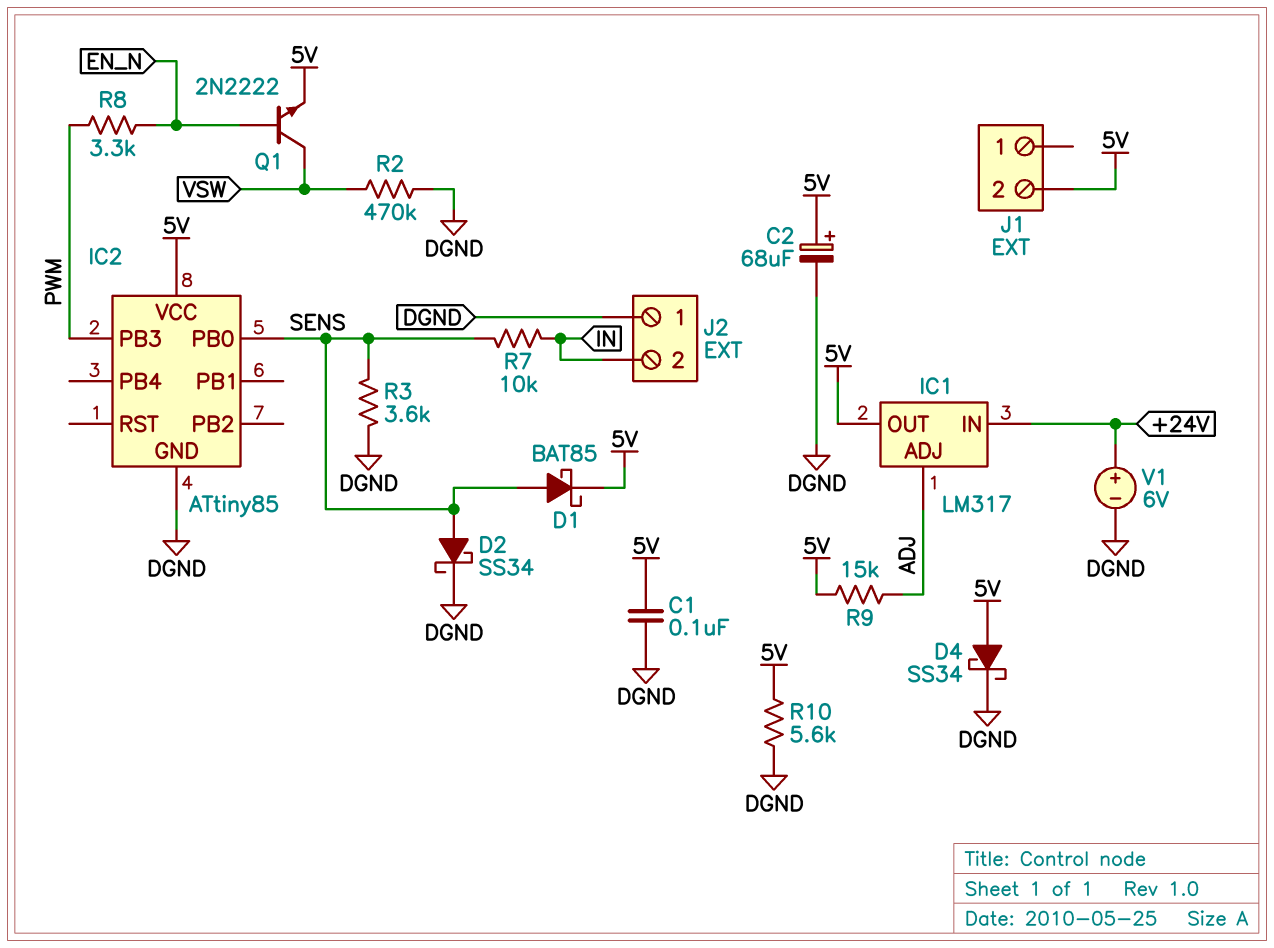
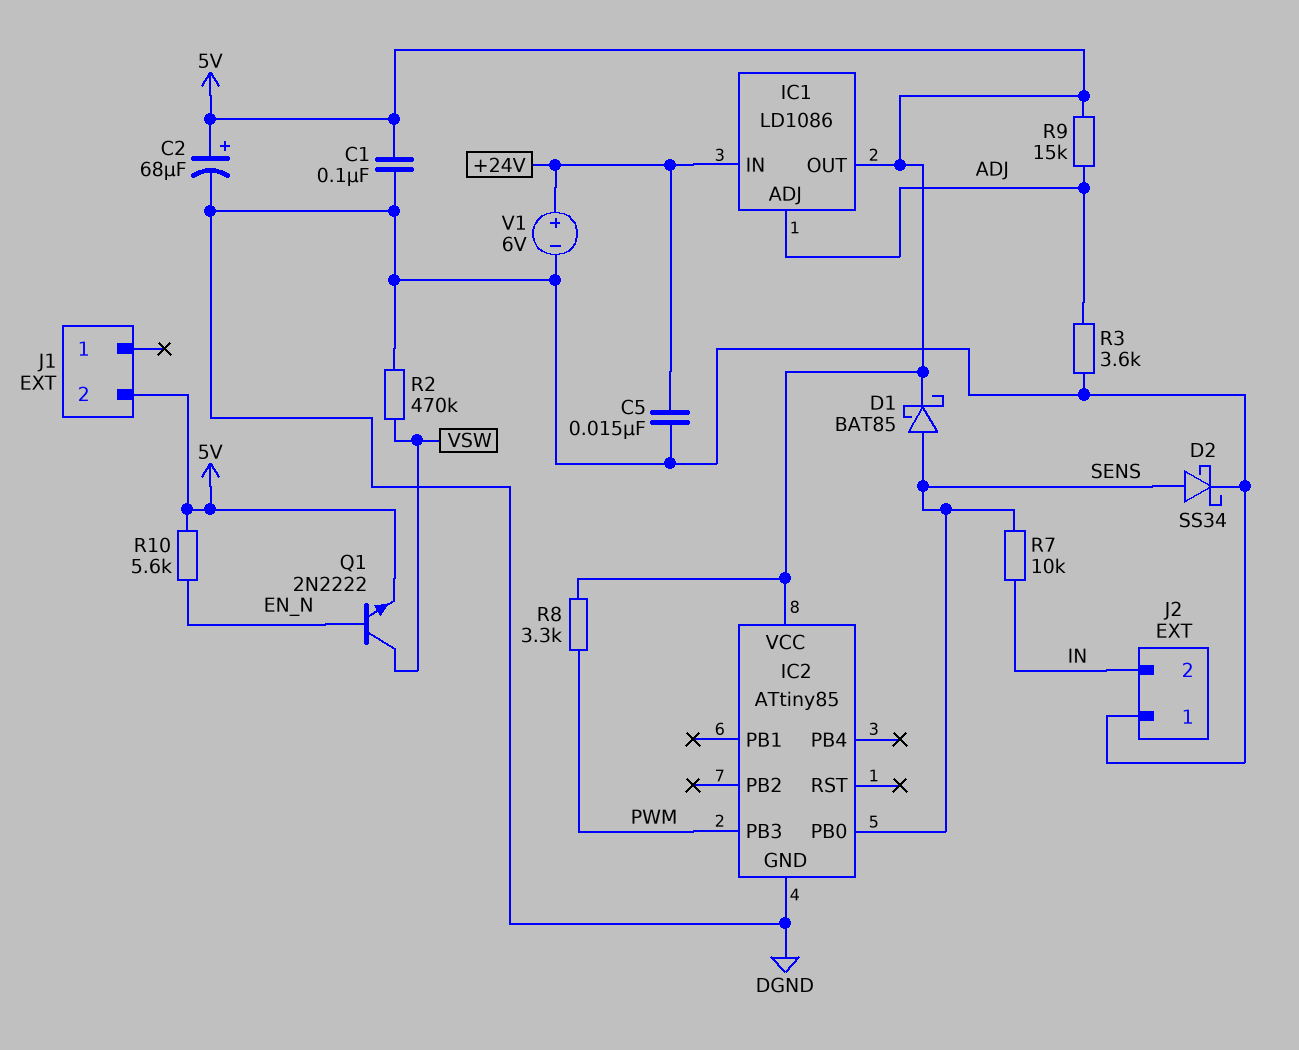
C5: none -> 15nF (+24V, DGND)
D4: schottky SS34 (A 5V, K DGND) -> none
IC1: LM317 -> LD1086
R3: 3.6k (DGND, SENS) -> 3.6k (ADJ, DGND)
R8: 3.3k (EN_N, PWM) -> 3.3k (5V, PWM)
R10: 5.6k (5V, DGND) -> 5.6k (5V, EN_N)

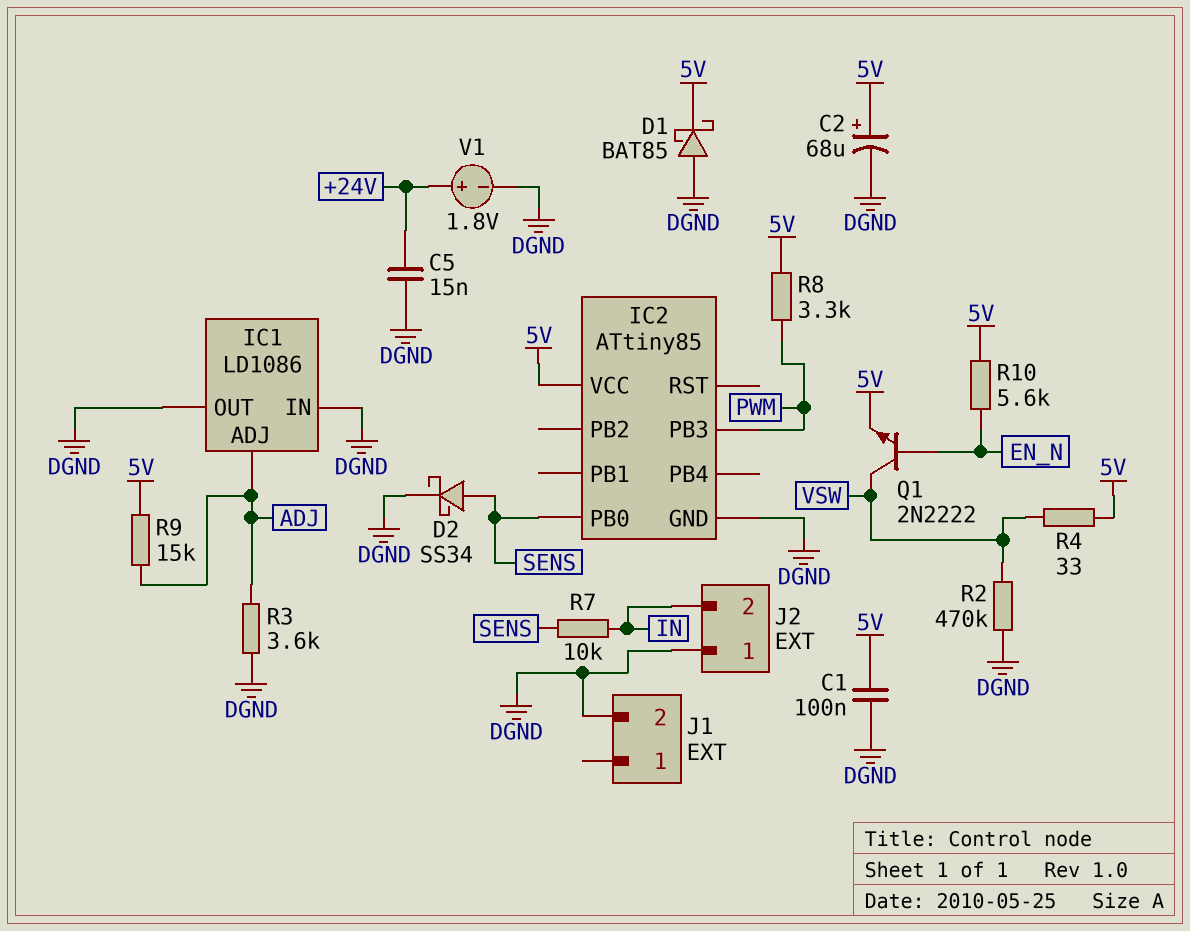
D1: schottky BAT85 (A SENS, K 5V) -> schottky BAT85 (A DGND, K 5V)
IC1 pin IN: +24V -> DGND
IC1 pin OUT: 5V -> DGND
J1 pin 2: 5V -> DGND
R4: none -> 33 (5V, VSW)
V1: 6V (plus +24V, minus DGND) -> 1.8V (plus +24V, minus DGND)

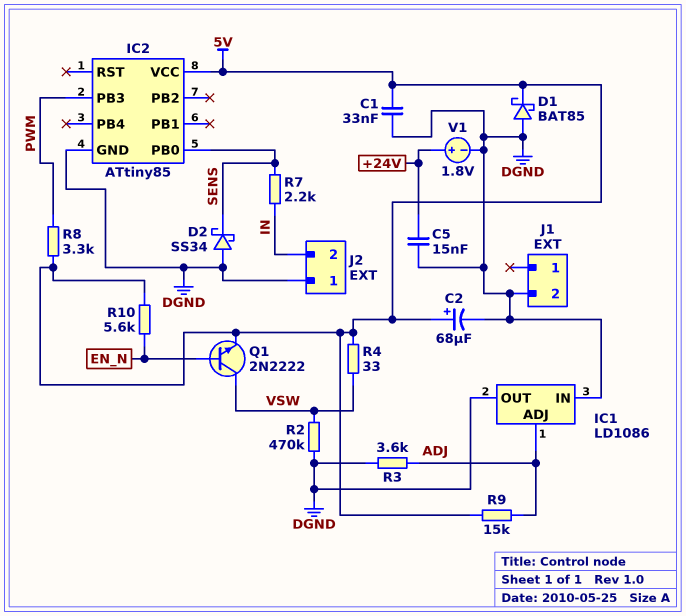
C1: 100nF (5V, DGND) -> 33nF (5V, DGND)
D2: schottky SS34 (A SENS, K DGND) -> schottky SS34 (A DGND, K SENS)
R7: 10k (IN, SENS) -> 2.2k (IN, SENS)

